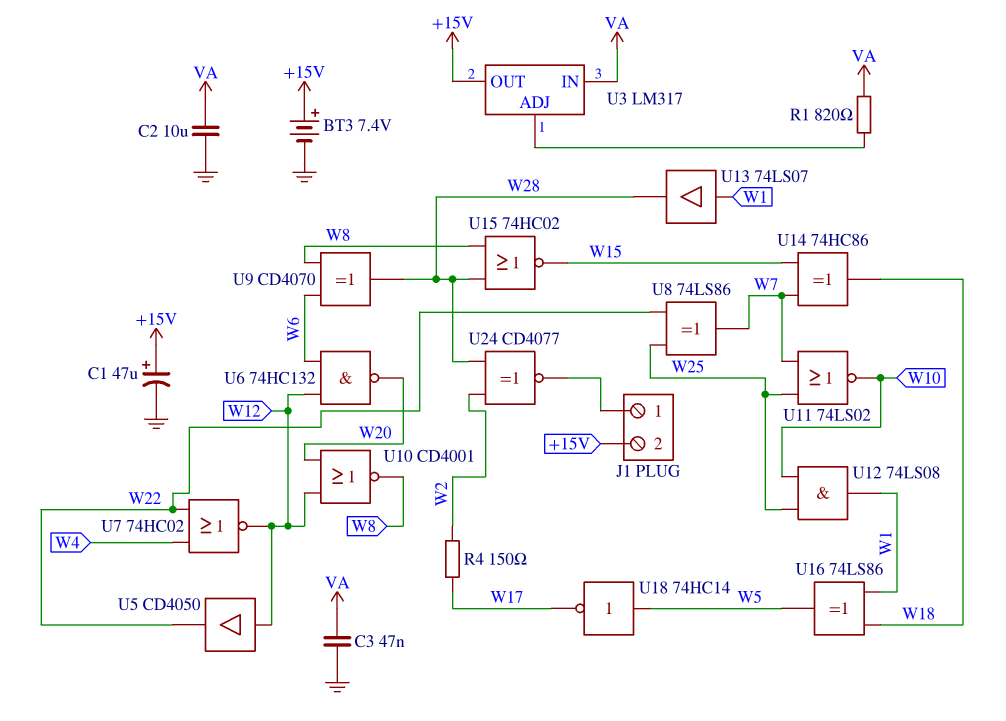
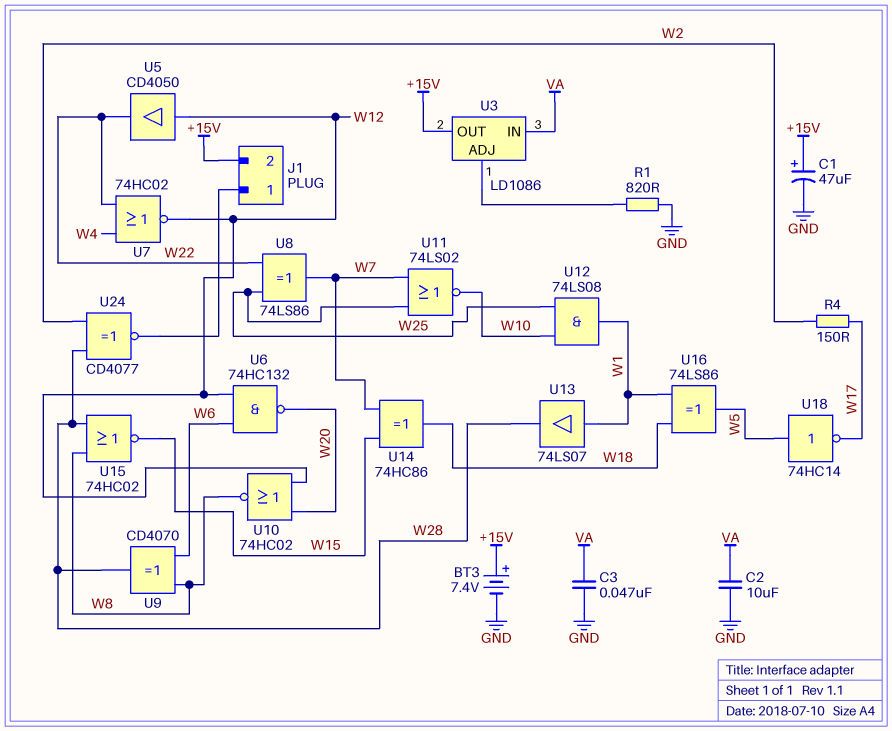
R1: 820 (U3/ADJ, VA) -> 820 (GND, U3/ADJ)
U3: LM317 -> LD1086
U10: NOR CD4001 (in W12, in W20, out W8) -> NOR 74HC02 (in W12, in W20, out W8)

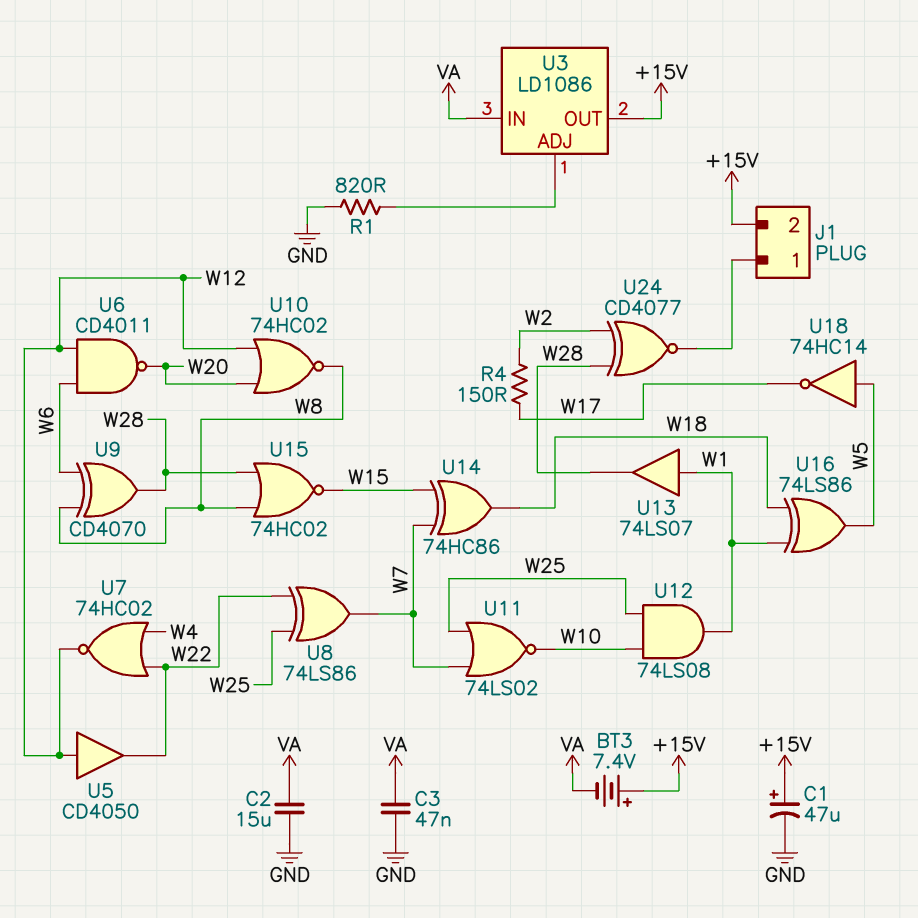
BT3: 7.4V (plus +15V, minus GND) -> 7.4V (plus +15V, minus VA)
C2: 10uF (GND, VA) -> 15uF (GND, VA)
U6: NAND 74HC132 (in W6, in W12, out W20) -> NAND CD4011 (in W6, in W12, out W20)

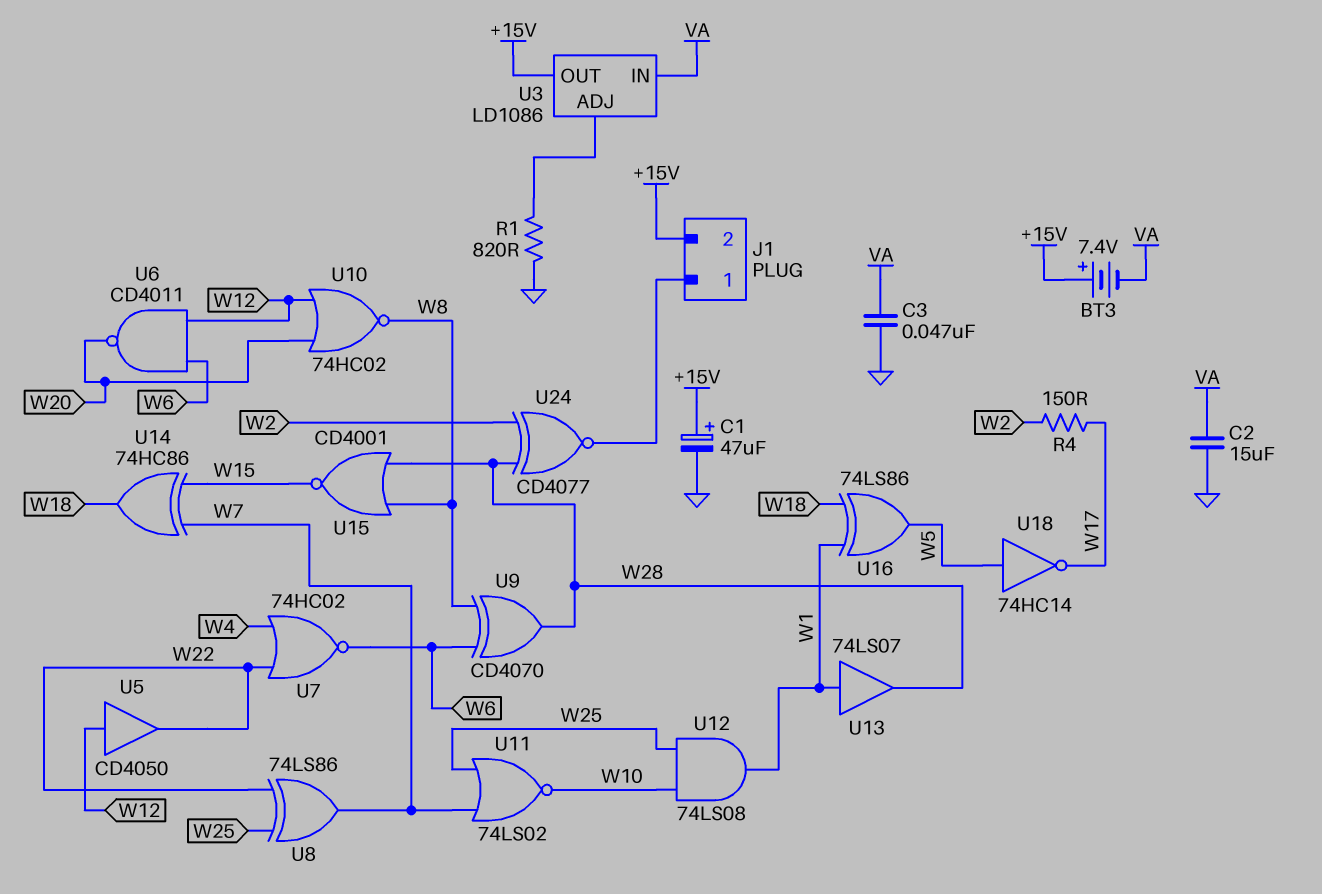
U7: NOR 74HC02 (in W4, in W22, out W12) -> NOR 74HC02 (in W4, in W22, out W6)
U15: NOR 74HC02 (in W8, in W28, out W15) -> NOR CD4001 (in W8, in W28, out W15)

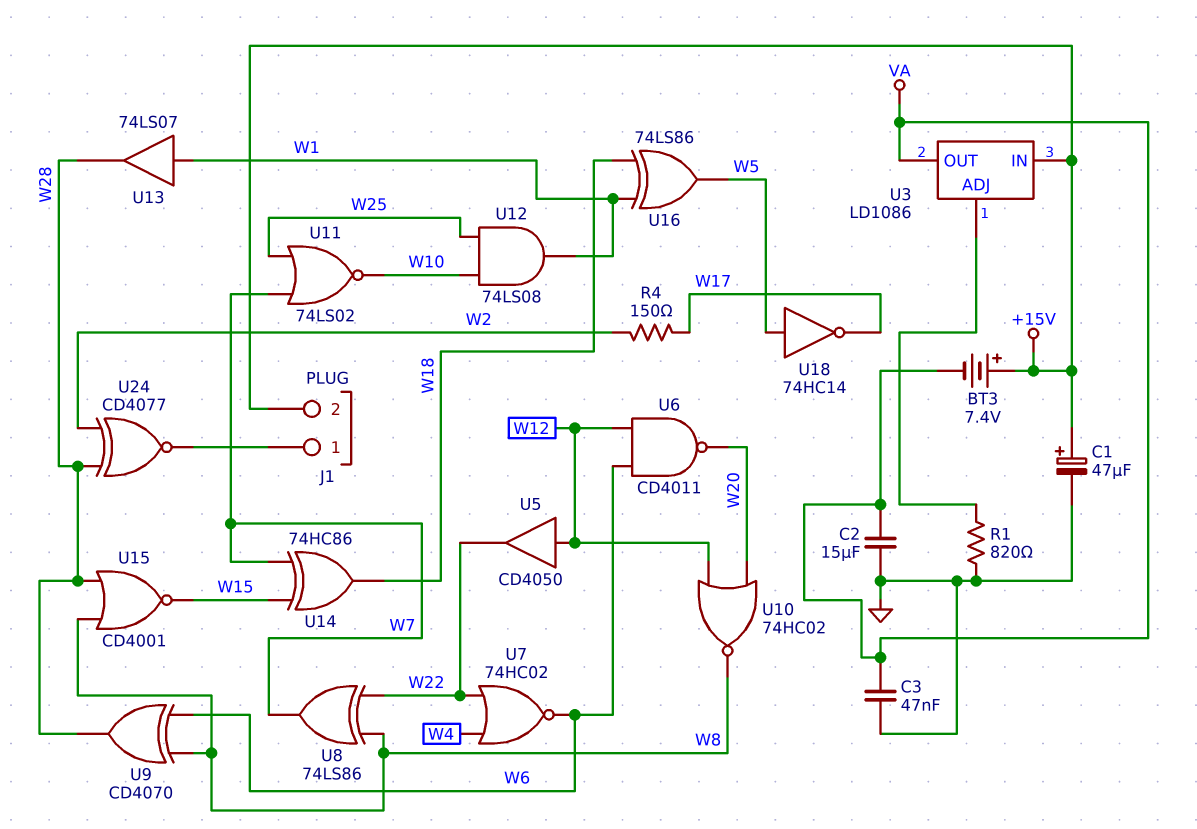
U3 pin IN: VA -> +15V
U3 pin OUT: +15V -> VA
U8: XOR 74LS86 (in W22, in W25, out W7) -> XOR 74LS86 (in W8, in W22, out W7)

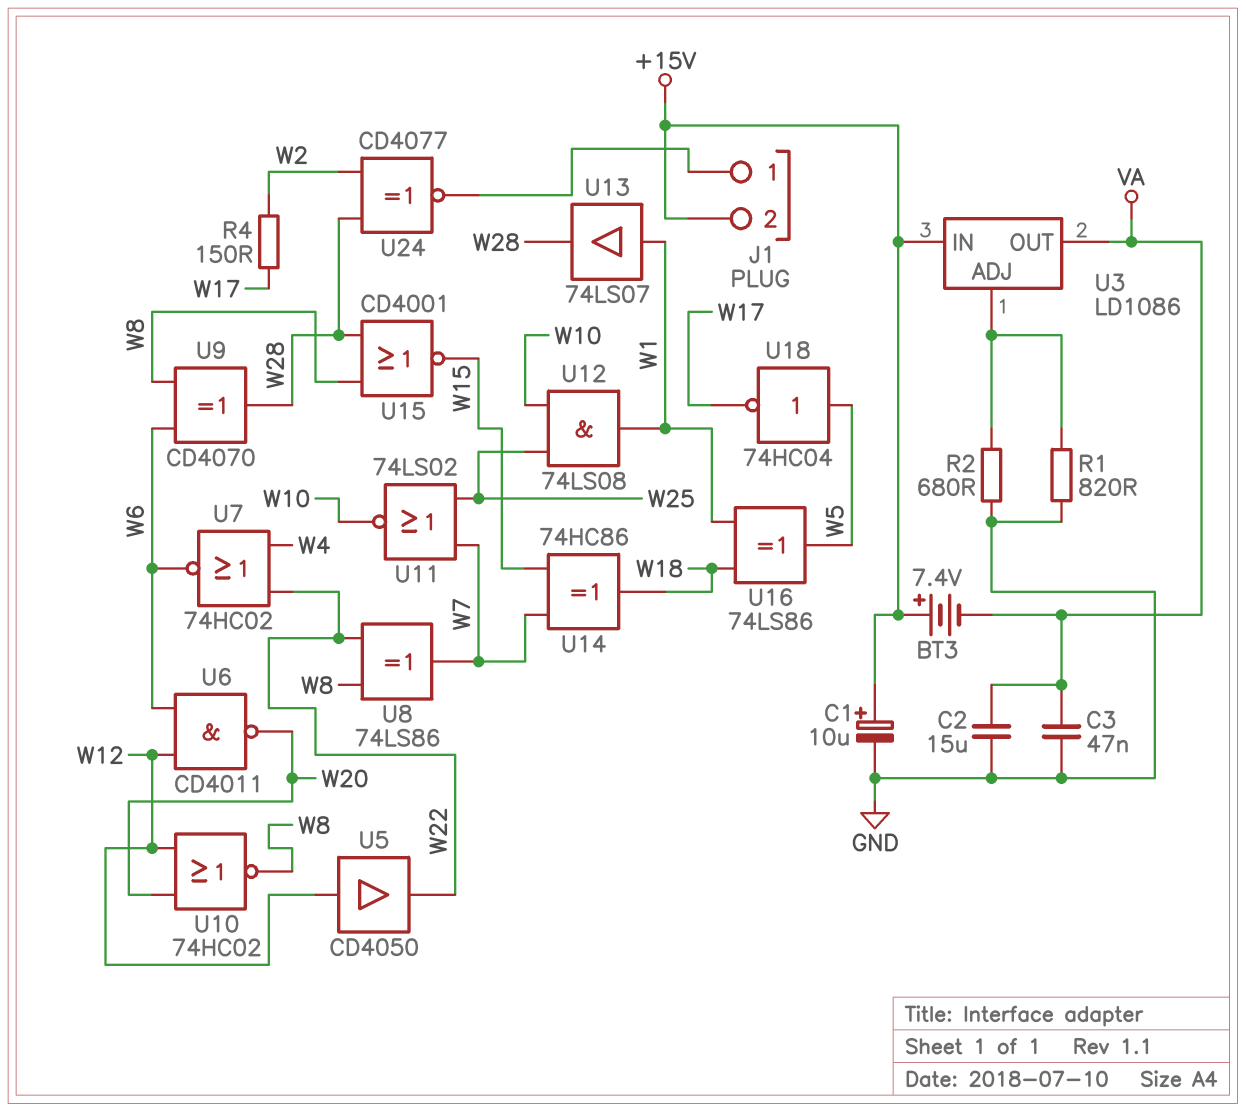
C1: 47uF (plus +15V, minus GND) -> 10uF (plus +15V, minus GND)
R2: none -> 680 (GND, U3/ADJ)
U18: NOT 74HC14 (in W5, out W17) -> NOT 74HC04 (in W5, out W17)

